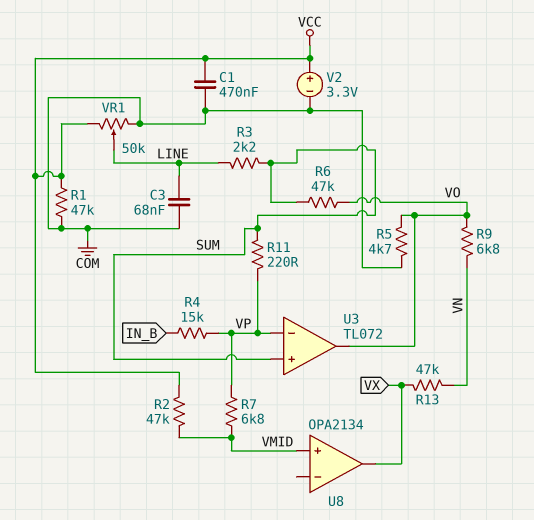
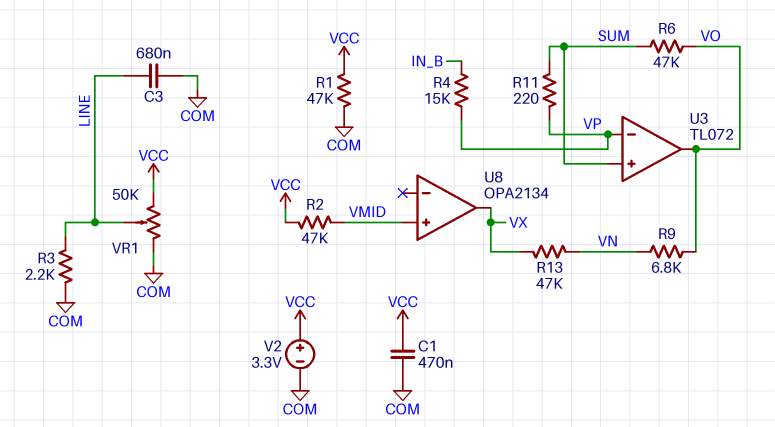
C3: 68nF (COM, LINE) -> 680nF (COM, LINE)
R3: 2.2k (LINE, SUM) -> 2.2k (COM, LINE)
R5: 4.7k (COM, VO) -> none
R7: 6.8k (VMID, VP) -> none

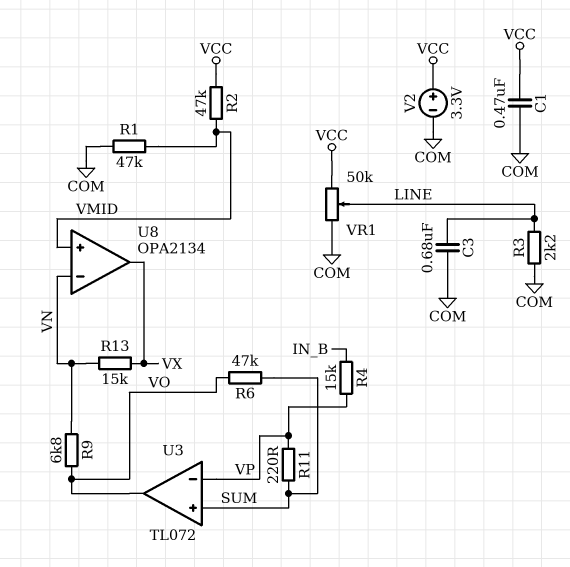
R1: 47k (COM, VCC) -> 47k (COM, VMID)
R13: 47k (VN, VX) -> 15k (VN, VX)
U8 pin in-: none -> VN

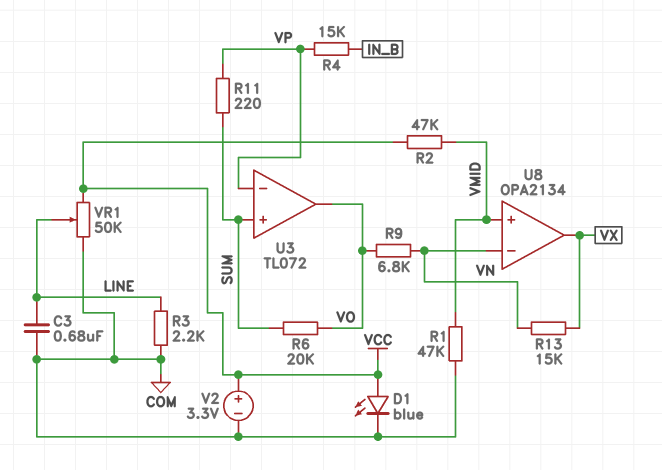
C1: 470nF (COM, VCC) -> none
D1: none -> LED blue (A VCC, K COM)
R6: 47k (SUM, VO) -> 20k (SUM, VO)

